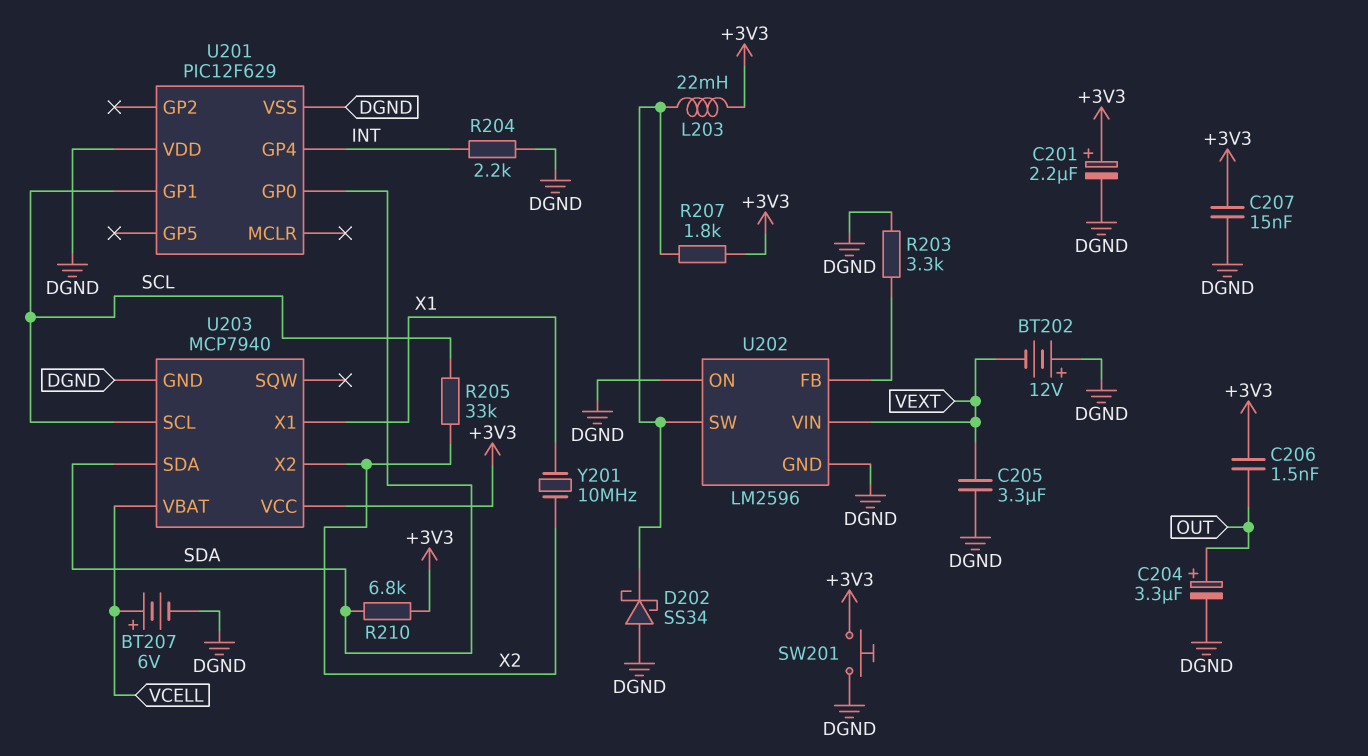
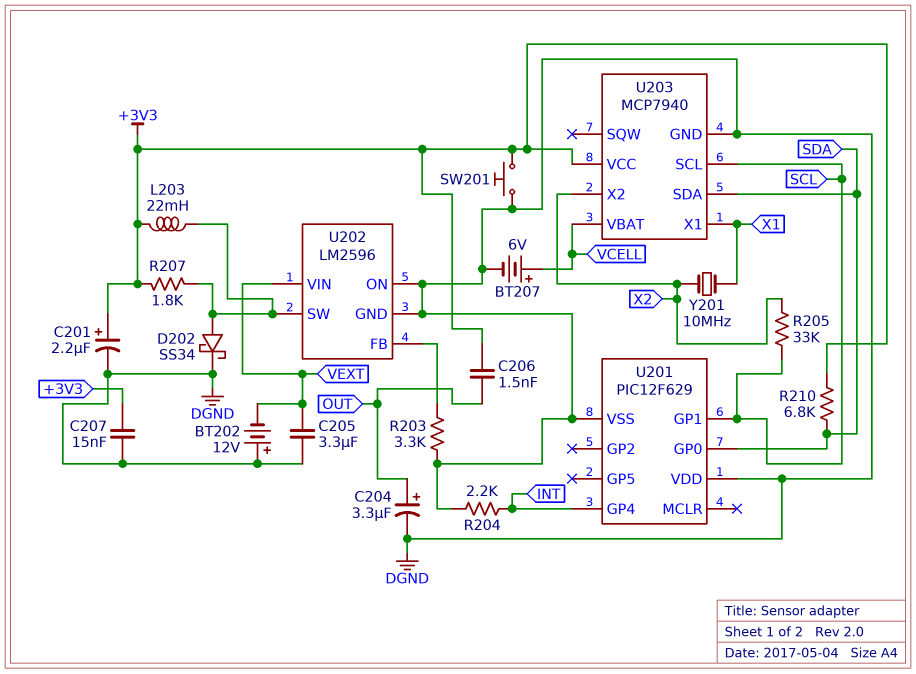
D202: schottky SS34 (A DGND, K U202/SW) -> schottky SS34 (A U202/SW, K DGND)

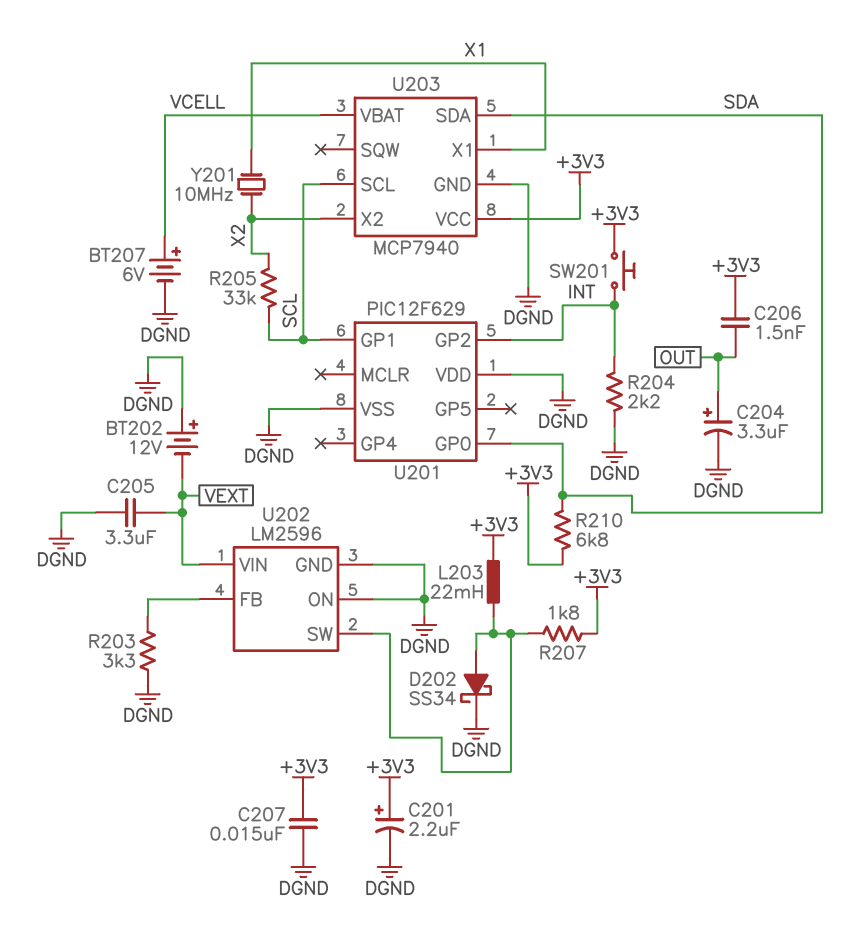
SW201: button (+3V3, DGND) -> button (+3V3, INT)
U201 pin GP2: none -> INT
U201 pin GP4: INT -> none

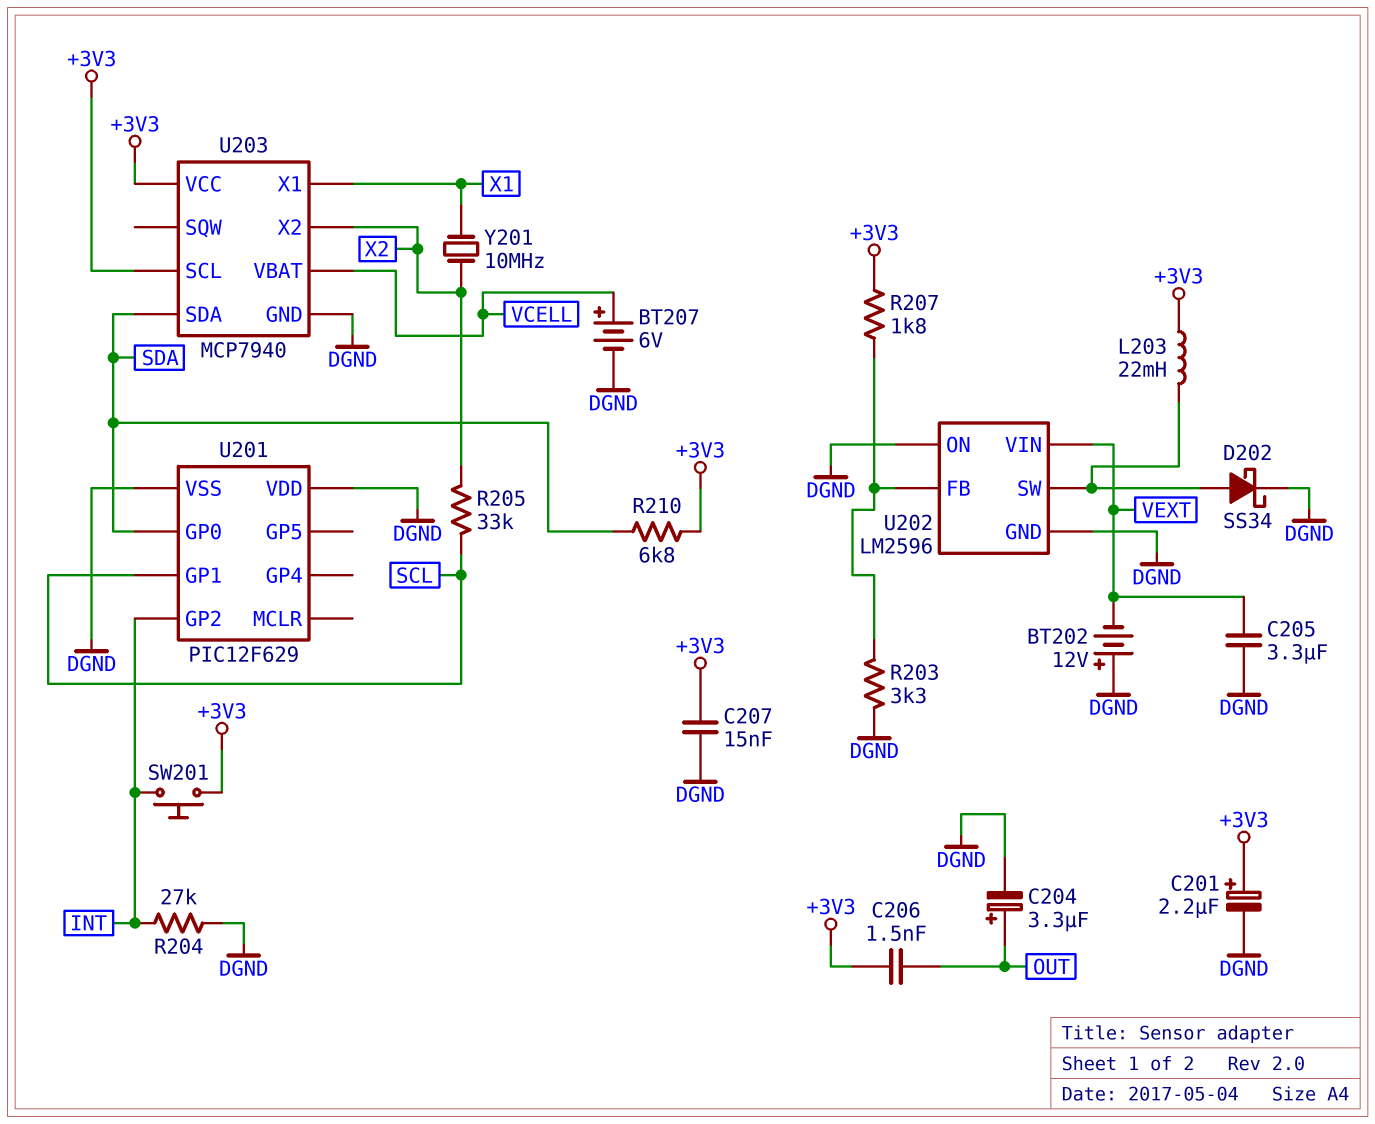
R204: 2.2k (DGND, INT) -> 27k (DGND, INT)
R207: 1.8k (+3V3, U202/SW) -> 1.8k (+3V3, U202/FB)
U203 pin SCL: SCL -> +3V3

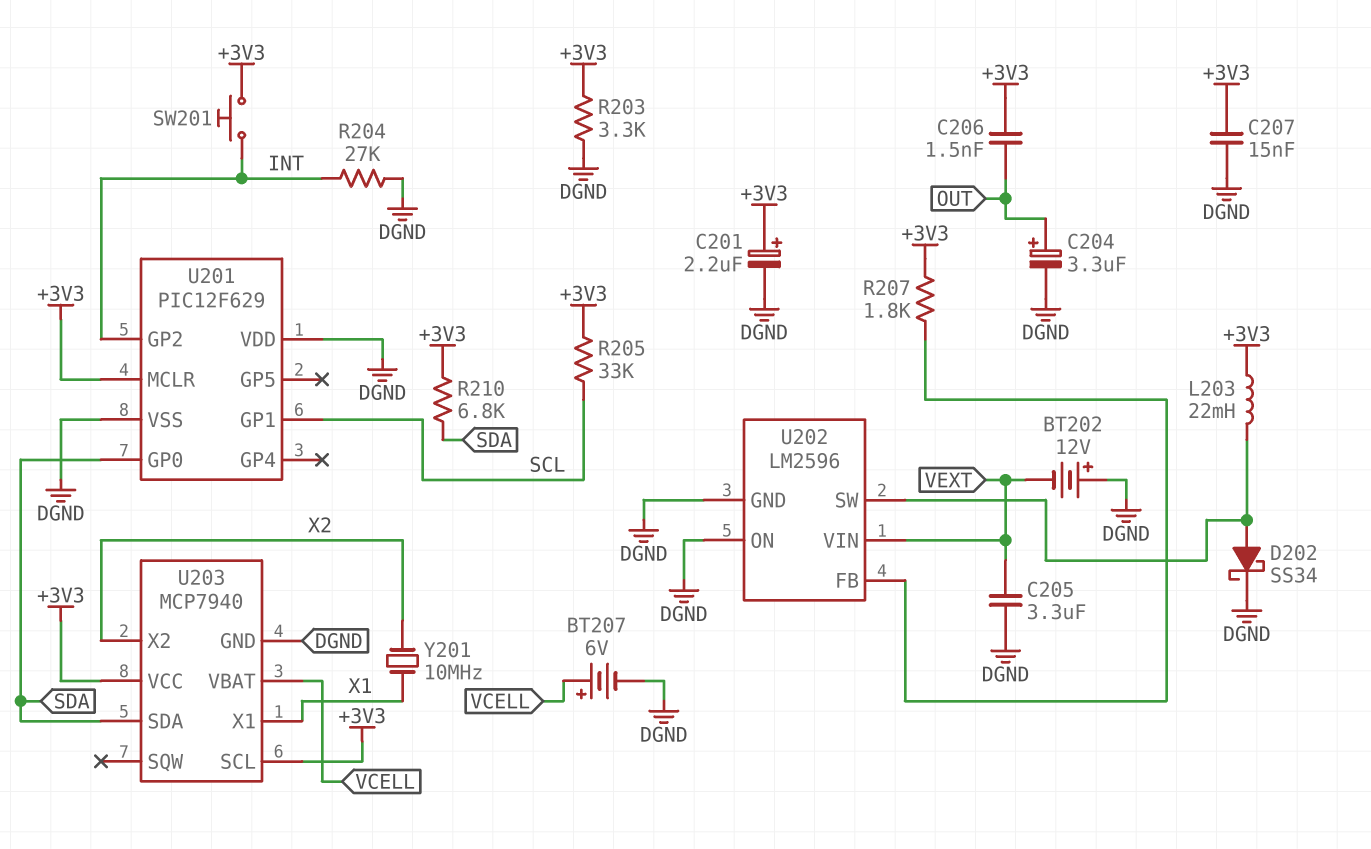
R203: 3.3k (DGND, U202/FB) -> 3.3k (+3V3, DGND)
R205: 33k (SCL, X2) -> 33k (+3V3, SCL)
U201 pin MCLR: none -> +3V3

